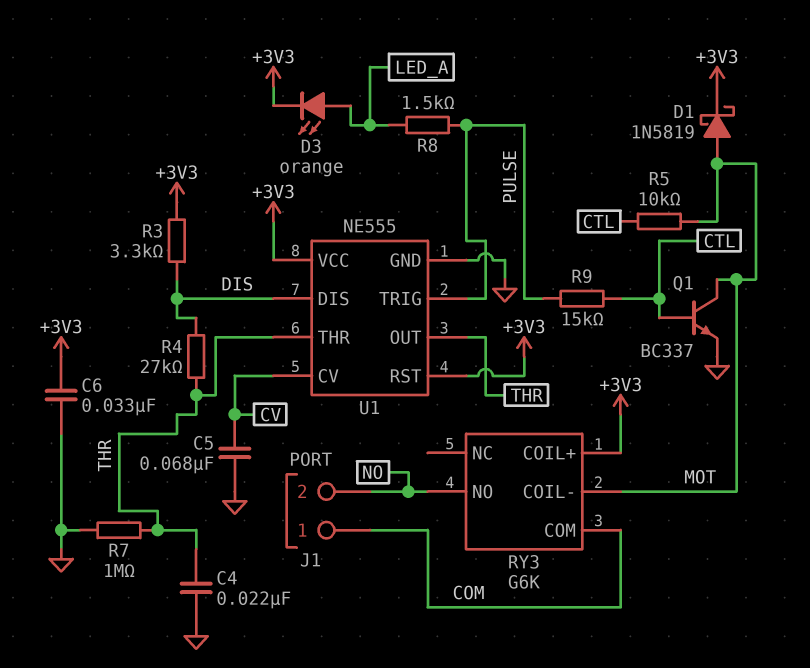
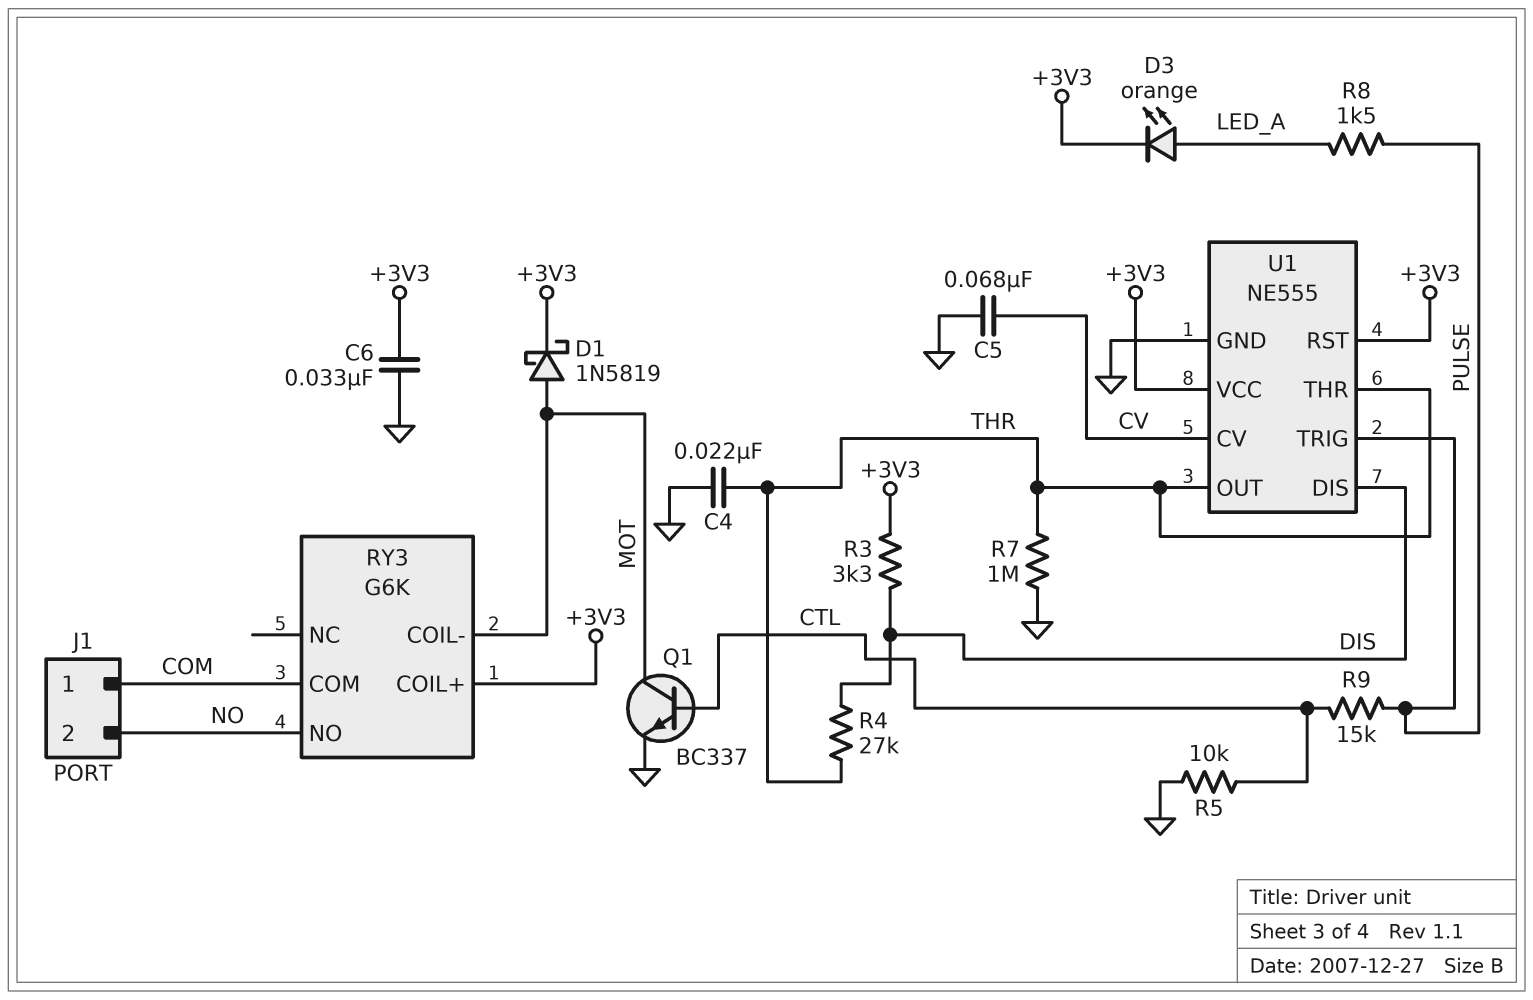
R5: 10k (CTL, MOT) -> 10k (CTL, GND)

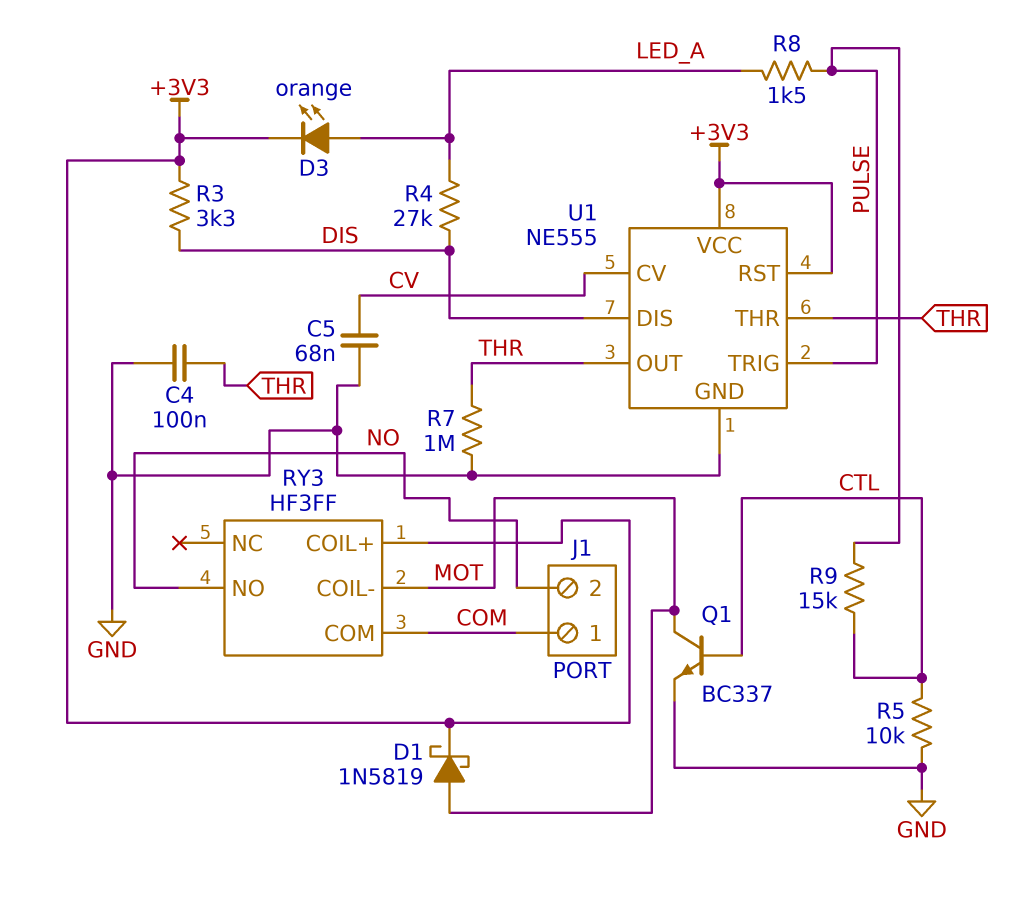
C4: 22nF (GND, THR) -> 100nF (GND, THR)
C6: 33nF (+3V3, GND) -> none
R4: 27k (DIS, THR) -> 27k (DIS, LED_A)
RY3: G6K -> HF3FF

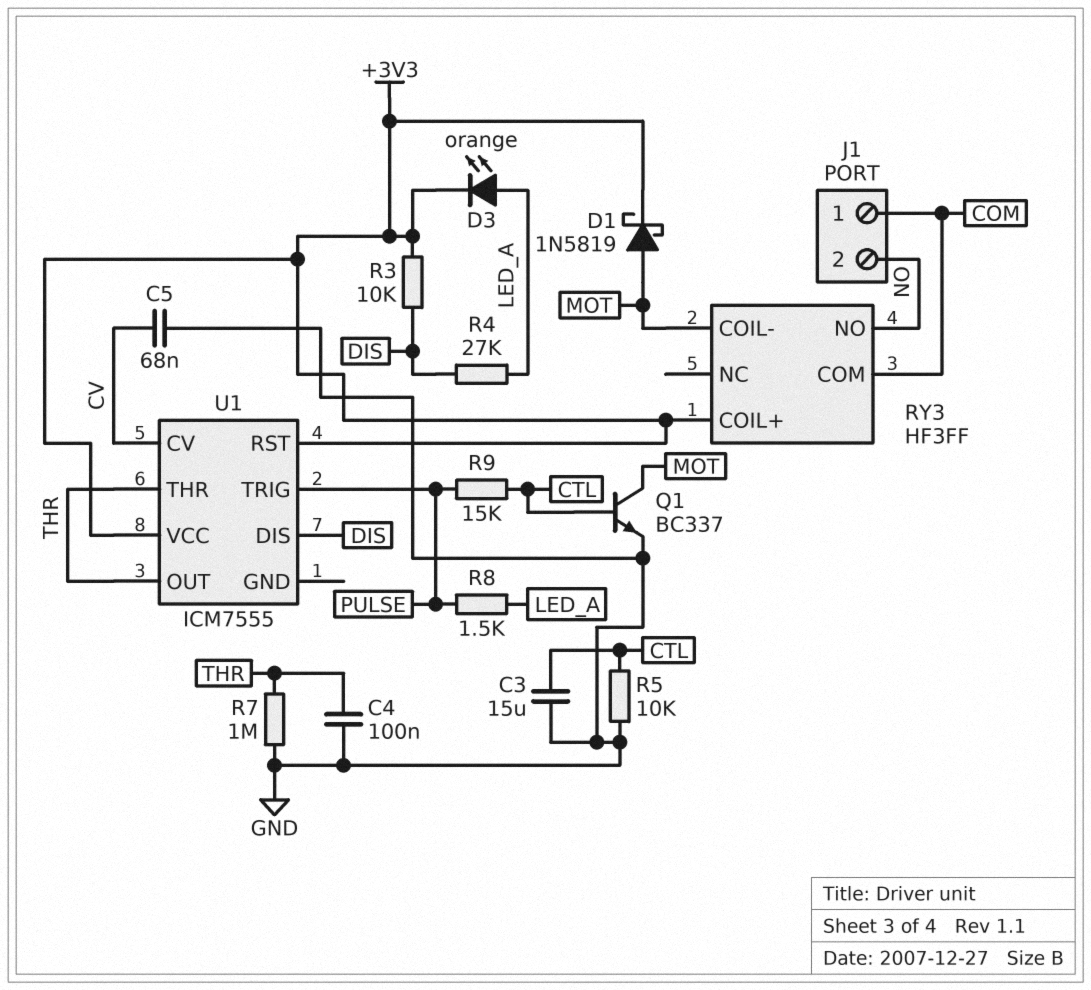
C3: none -> 15uF (CTL, GND)
R3: 3.3k (+3V3, DIS) -> 10k (+3V3, DIS)
U1: NE555 -> ICM7555
U1 pin GND: GND -> none

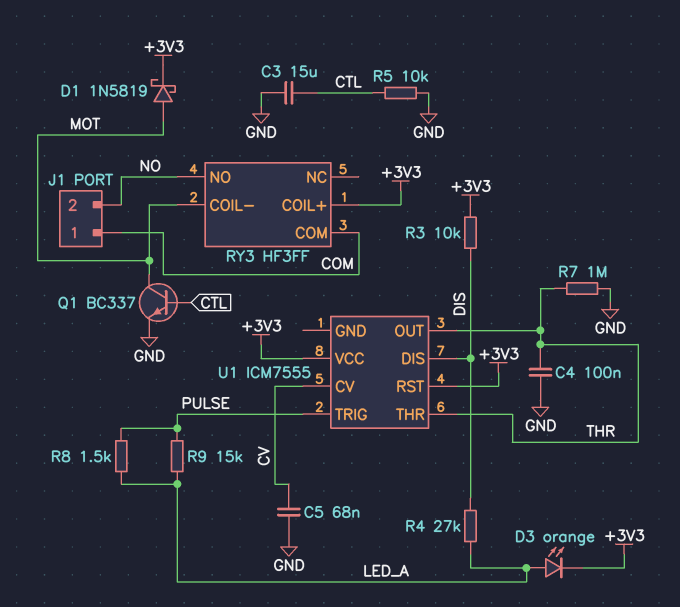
R9: 15k (CTL, PULSE) -> 15k (LED_A, PULSE)

